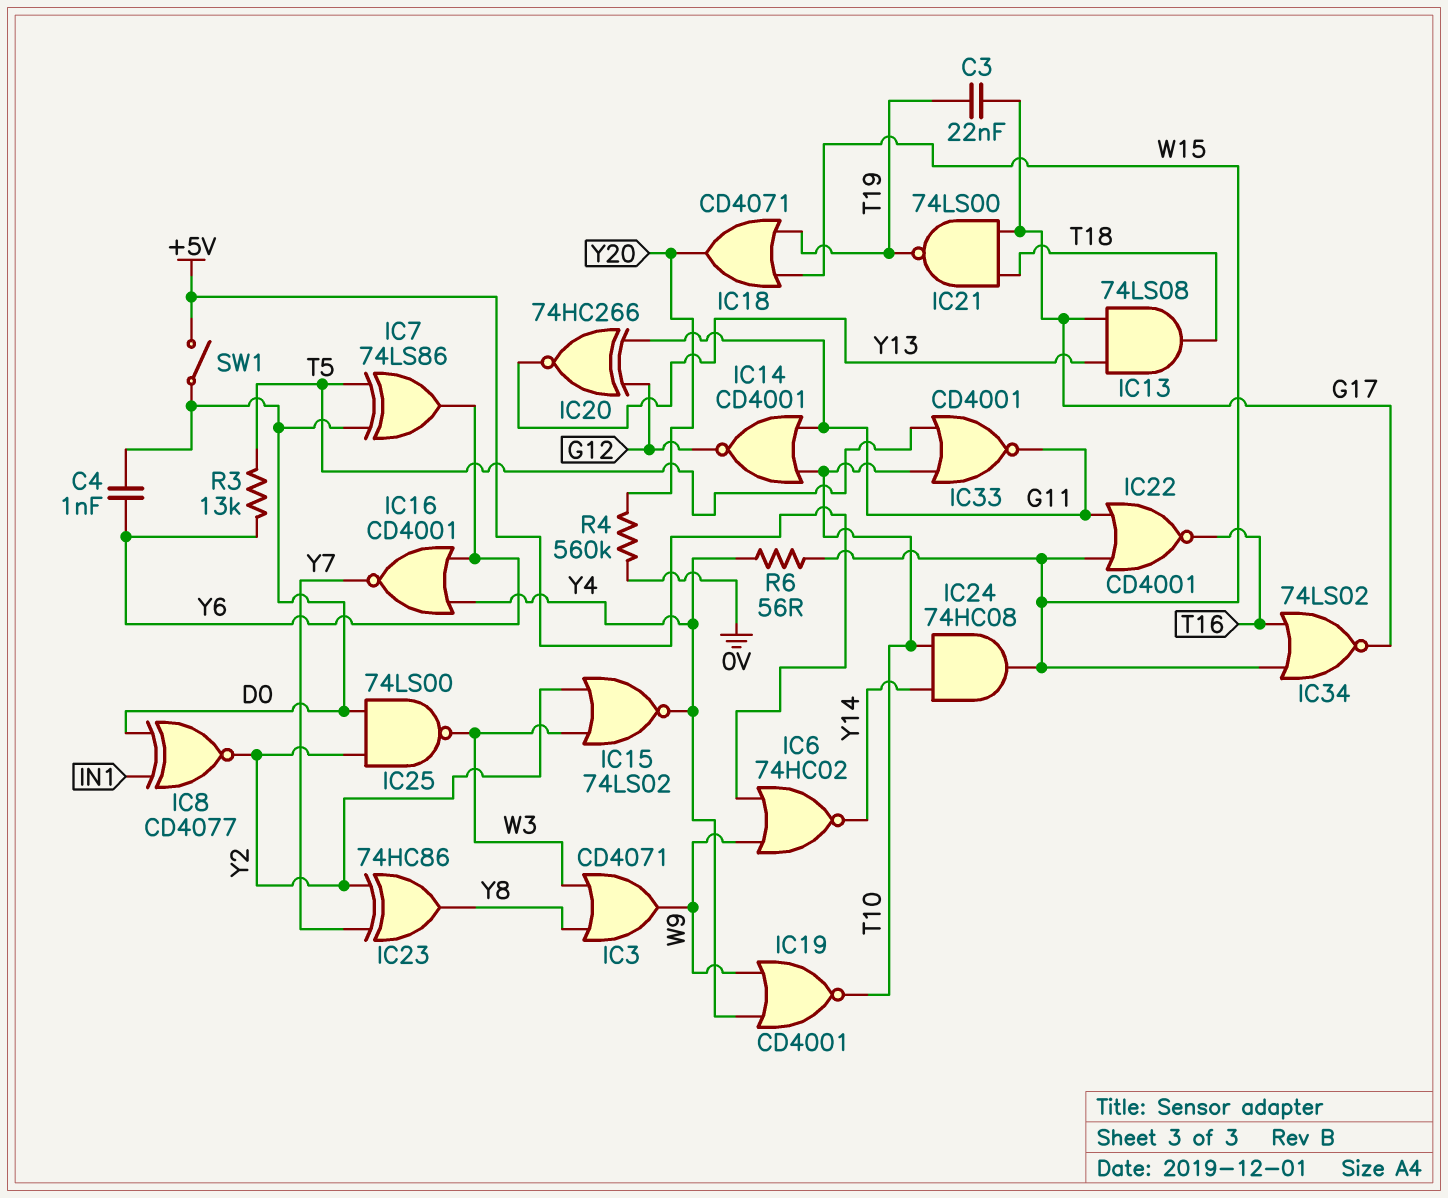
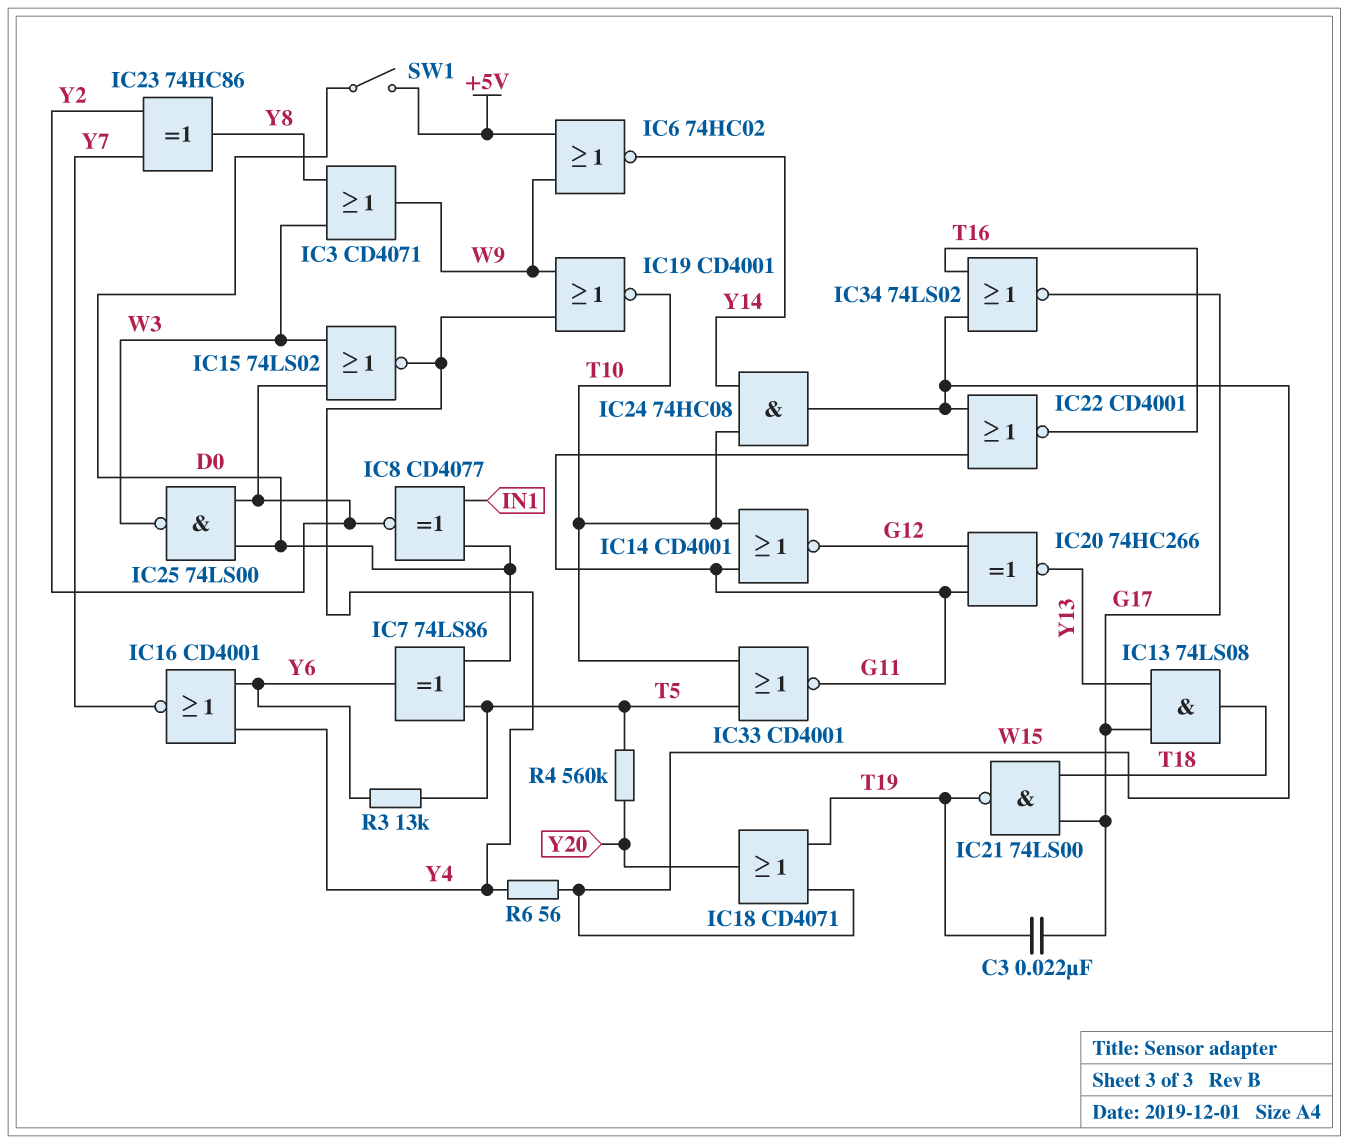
C4: 1nF (D0, Y6) -> none
R4: 560k (0V, Y20) -> 560k (T5, Y20)

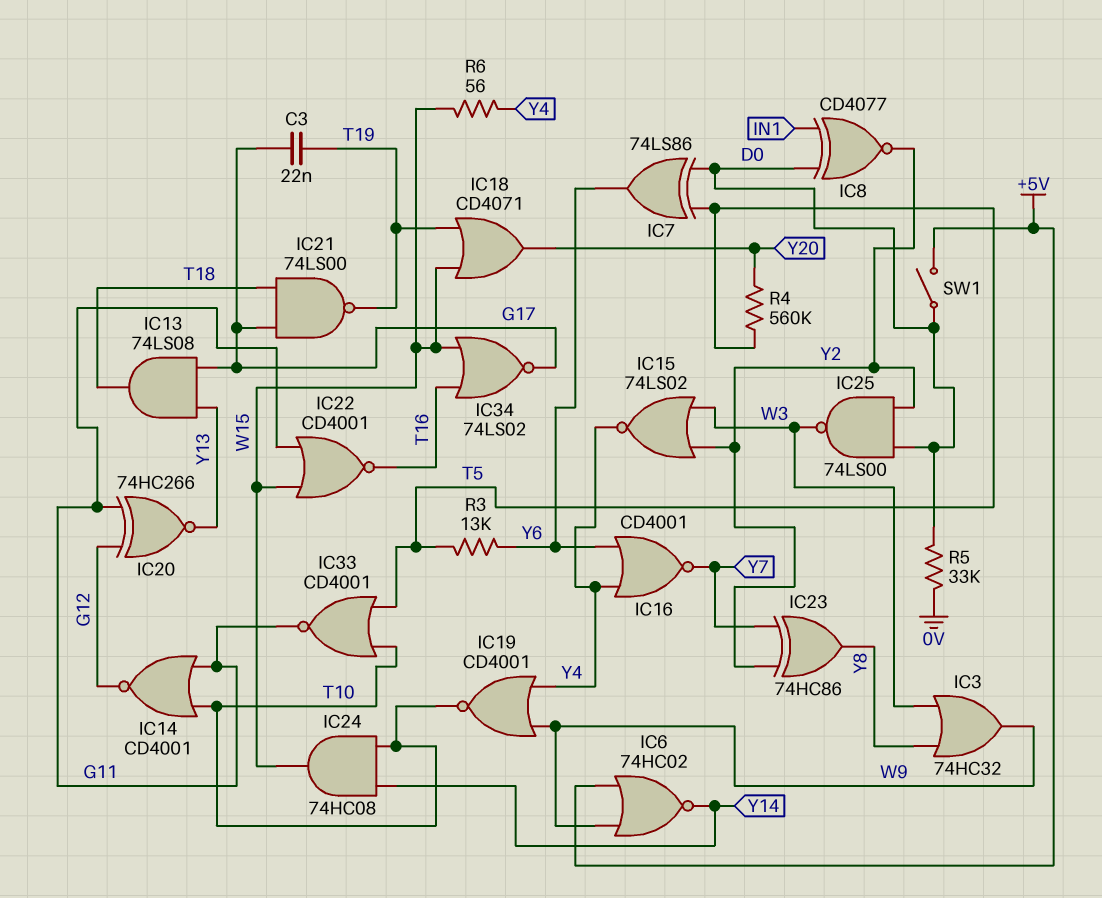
IC3: OR CD4071 (in W3, in Y8, out W9) -> OR 74HC32 (in W3, in Y8, out W9)
R5: none -> 33k (0V, D0)

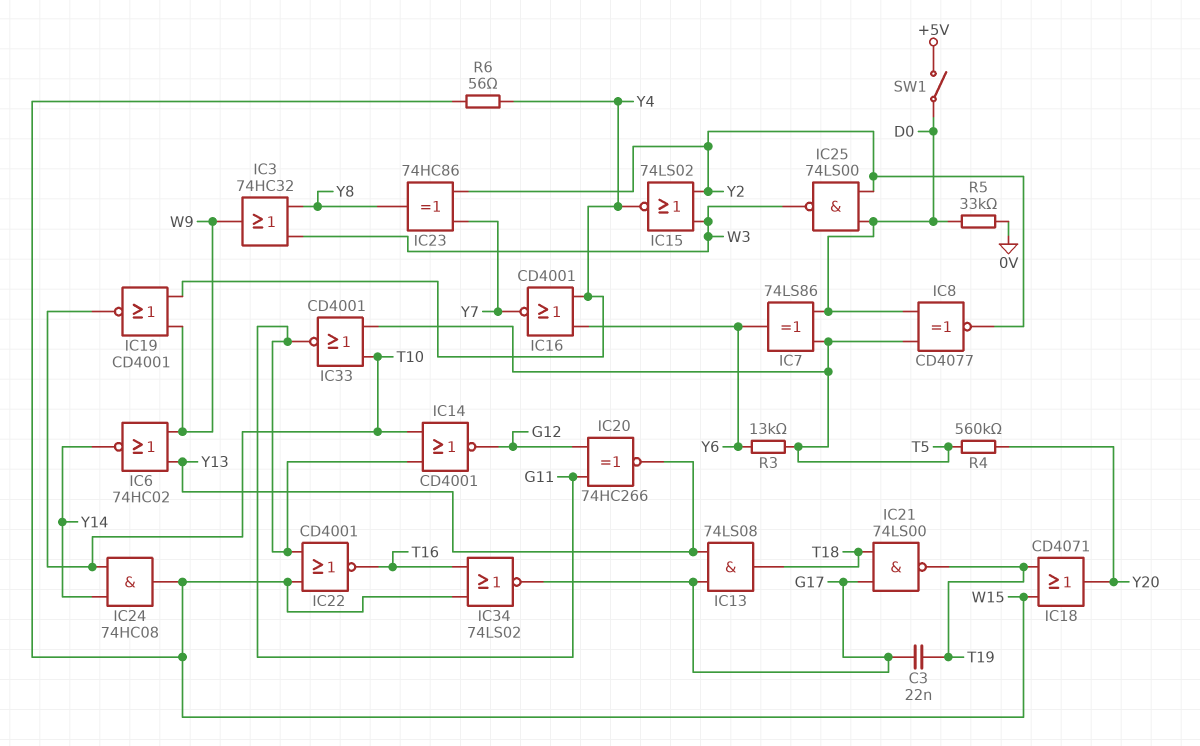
IC6: NOR 74HC02 (in +5V, in W9, out Y14) -> NOR 74HC02 (in W9, in Y13, out Y14)
IC8: XNOR CD4077 (in D0, in IN1, out Y2) -> XNOR CD4077 (in D0, in T5, out Y2)

